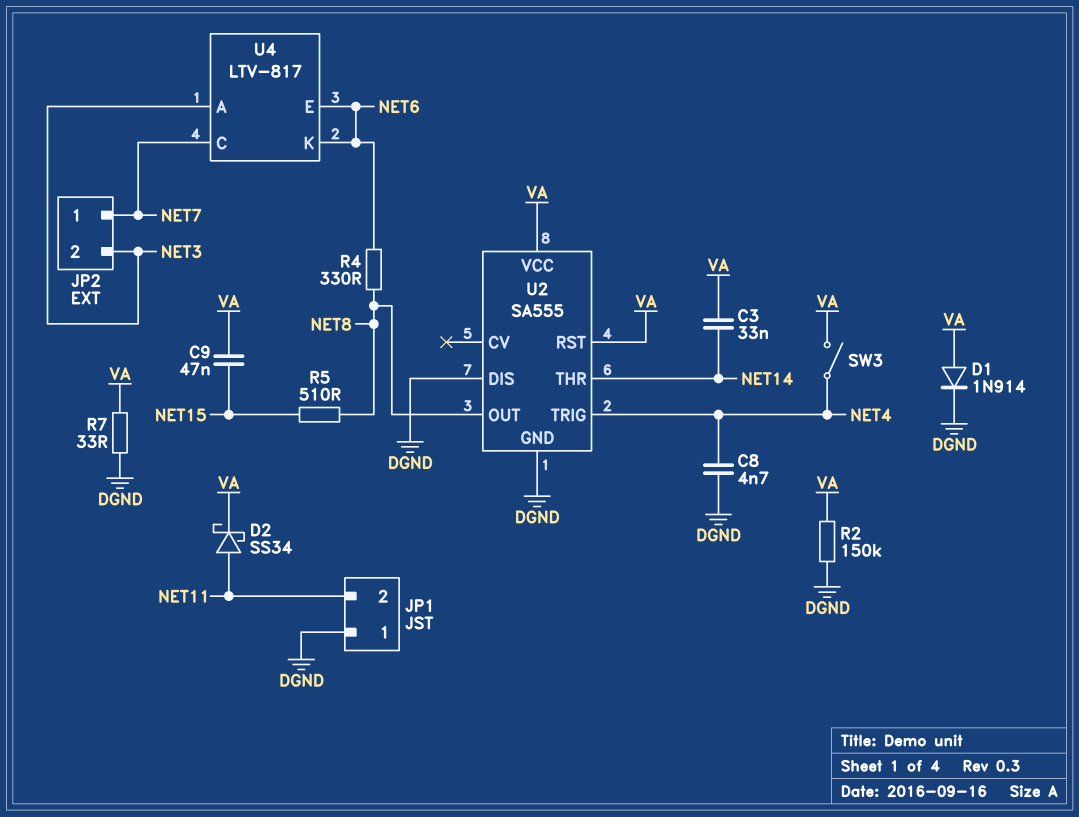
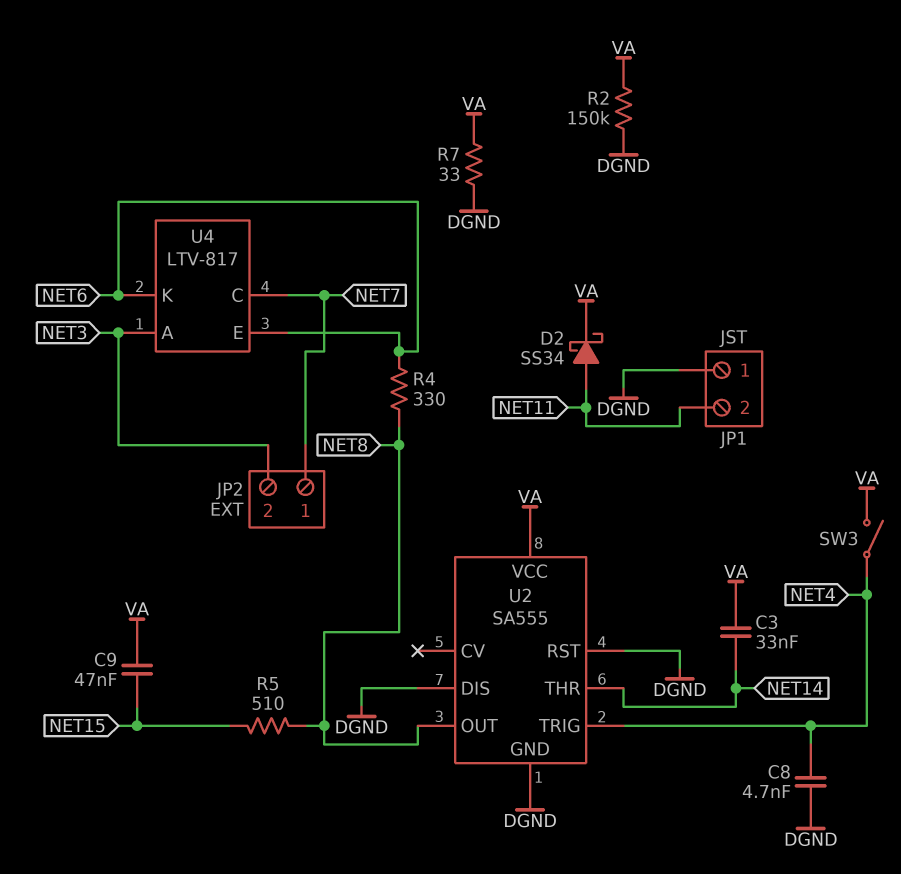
D1: diode 1N914 (A VA, K DGND) -> none
U2 pin RST: VA -> DGND

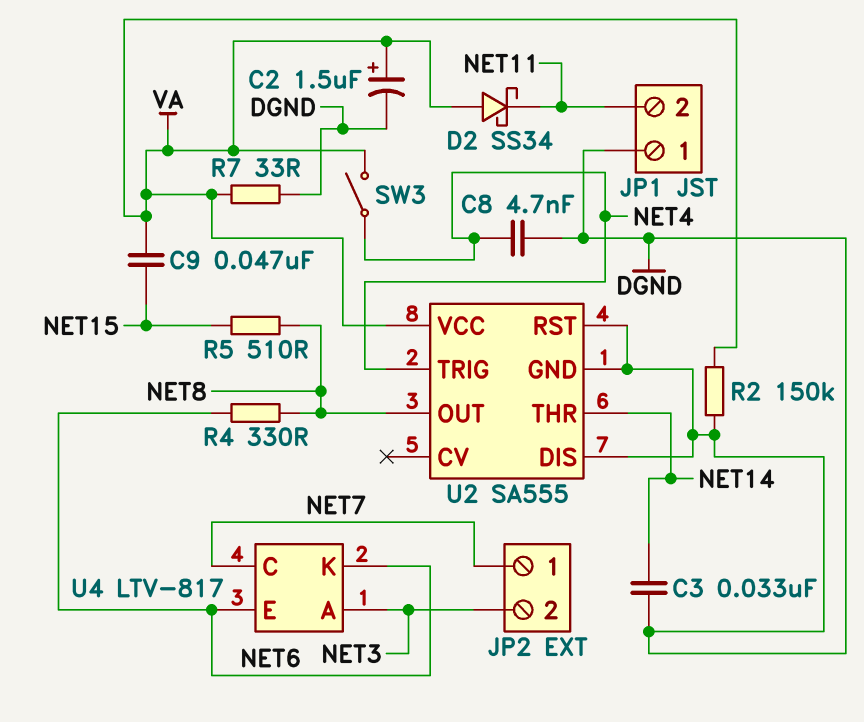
C2: none -> 1.5uF (plus VA, minus DGND)
C3: 33nF (NET14, VA) -> 33nF (DGND, NET14)
D2: schottky SS34 (A NET11, K VA) -> schottky SS34 (A VA, K NET11)

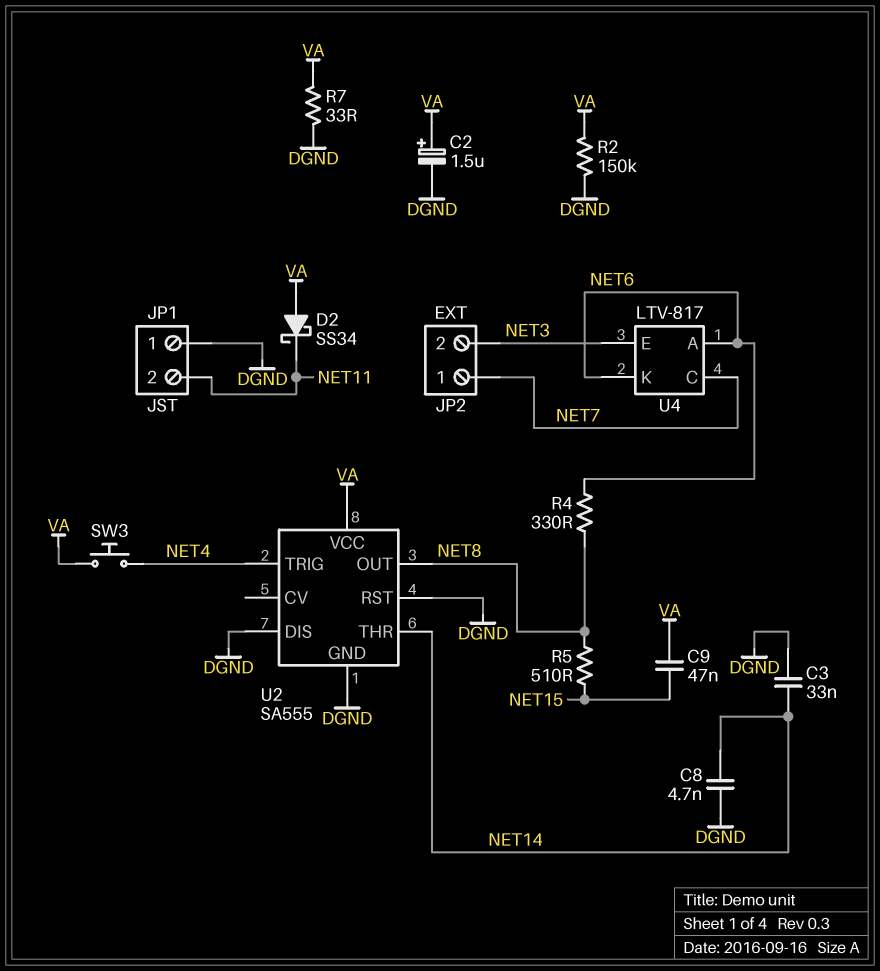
C8: 4.7nF (DGND, NET4) -> 4.7nF (DGND, NET14)
SW3: switch (NET4, VA) -> button (NET4, VA)
U4 pin A: NET3 -> NET6
U4 pin E: NET6 -> NET3

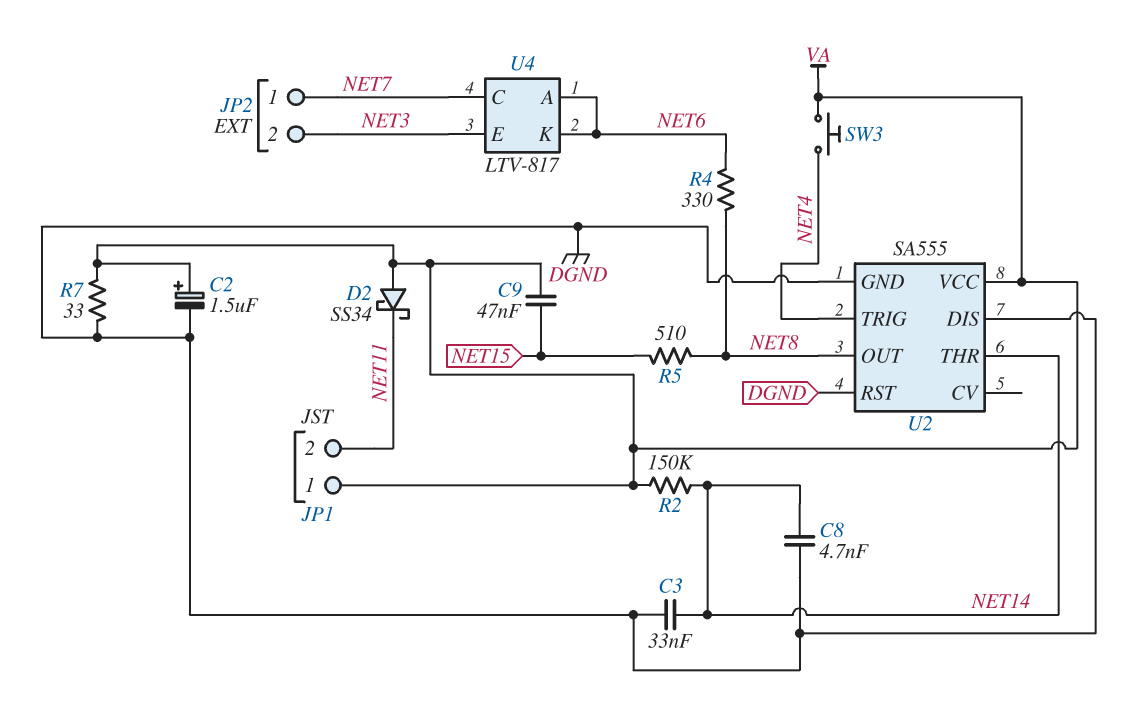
JP1 pin 1: DGND -> VA
R2: 150k (DGND, VA) -> 150k (NET14, VA)

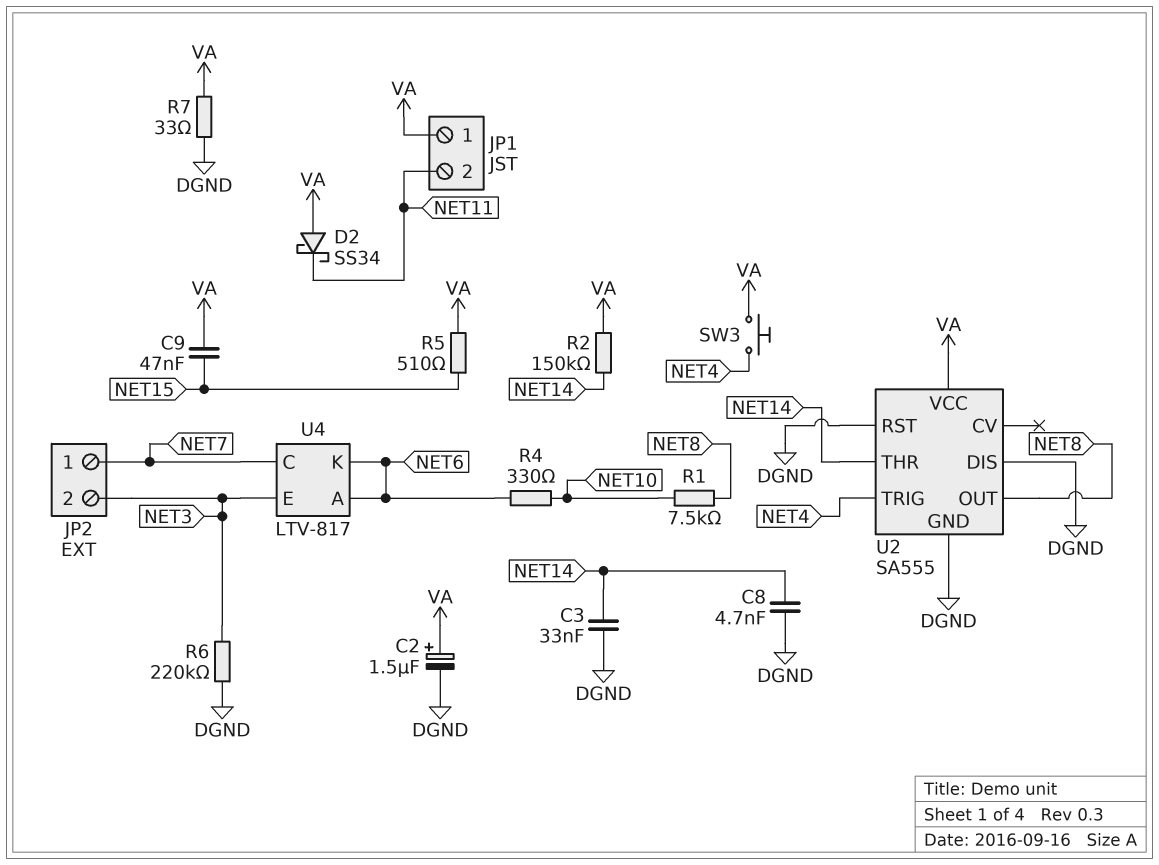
R1: none -> 7.5k (NET8, NET10)
R4: 330 (NET6, NET8) -> 330 (NET6, NET10)
R5: 510 (NET8, NET15) -> 510 (NET15, VA)
R6: none -> 220k (DGND, NET3)

